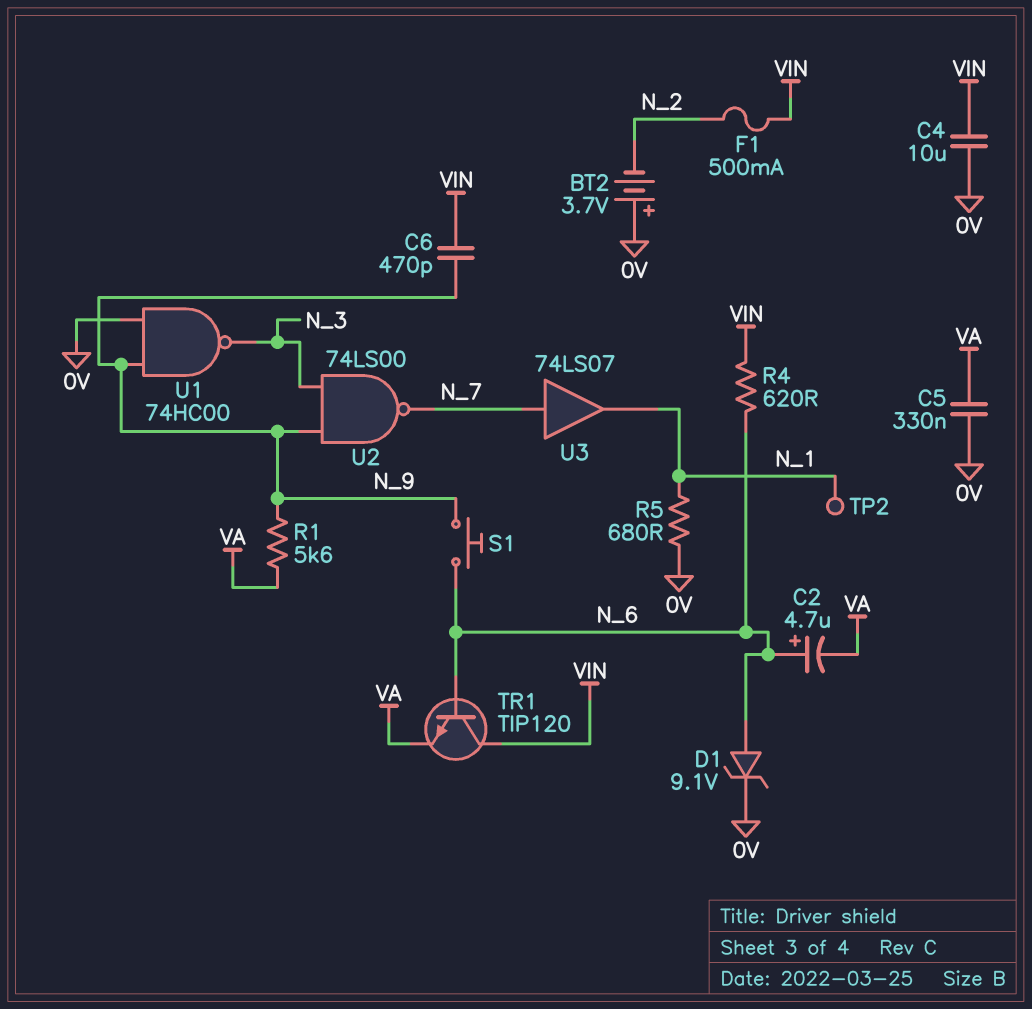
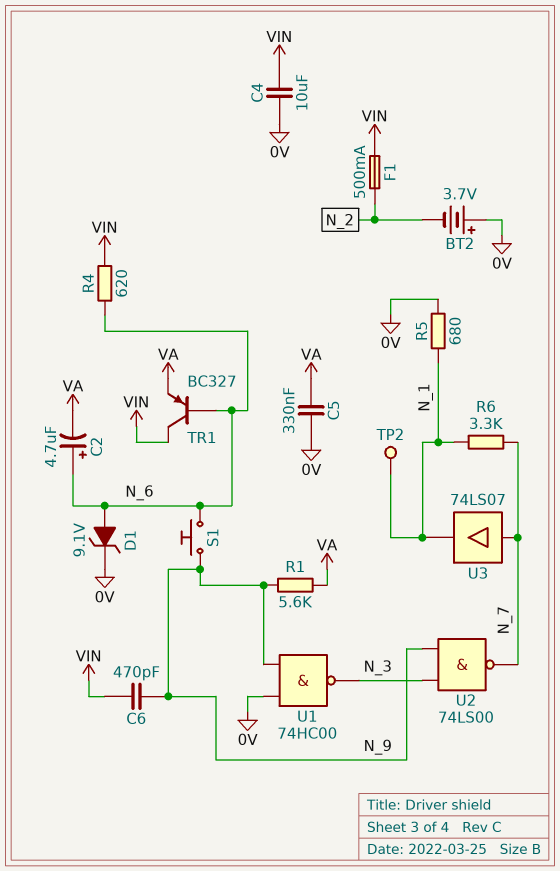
R6: none -> 3.3k (N_1, N_7)
TR1: NPN TIP120 (B N_6, C VIN, E VA) -> PNP BC327 (B N_6, C VIN, E VA)

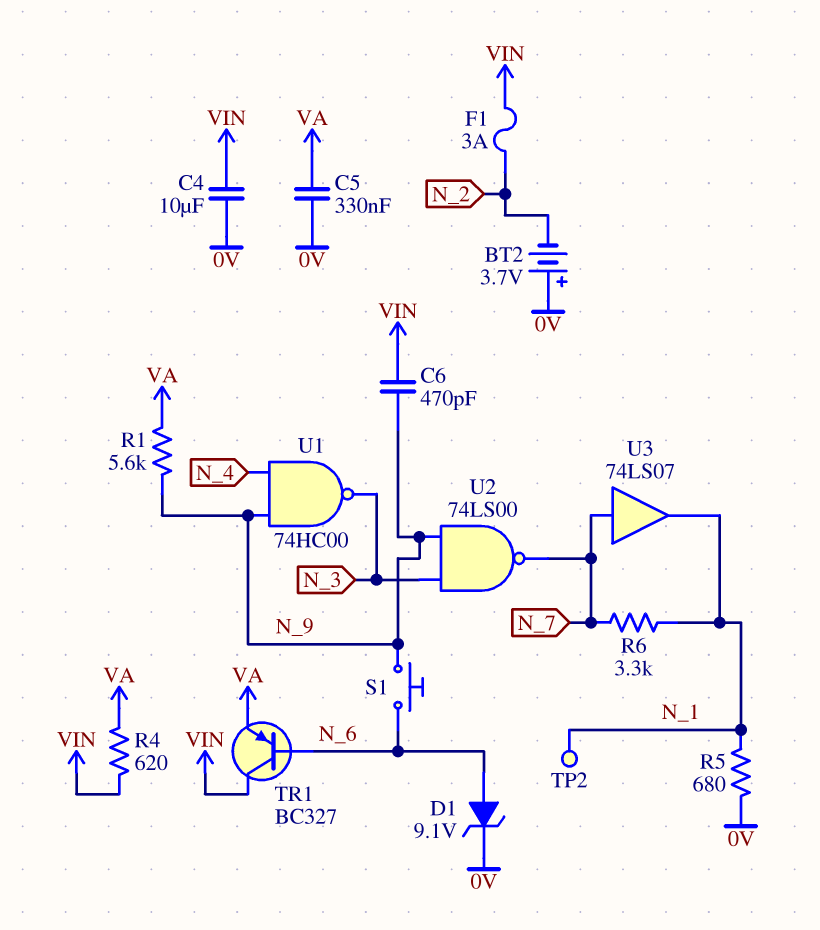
C2: 4.7uF (plus N_6, minus VA) -> none
F1: 500mA (N_2, VIN) -> 3A (N_2, VIN)
R4: 620 (N_6, VIN) -> 620 (VA, VIN)
U1: NAND 74HC00 (in 0V, in N_9, out N_3) -> NAND 74HC00 (in N_4, in N_9, out N_3)

